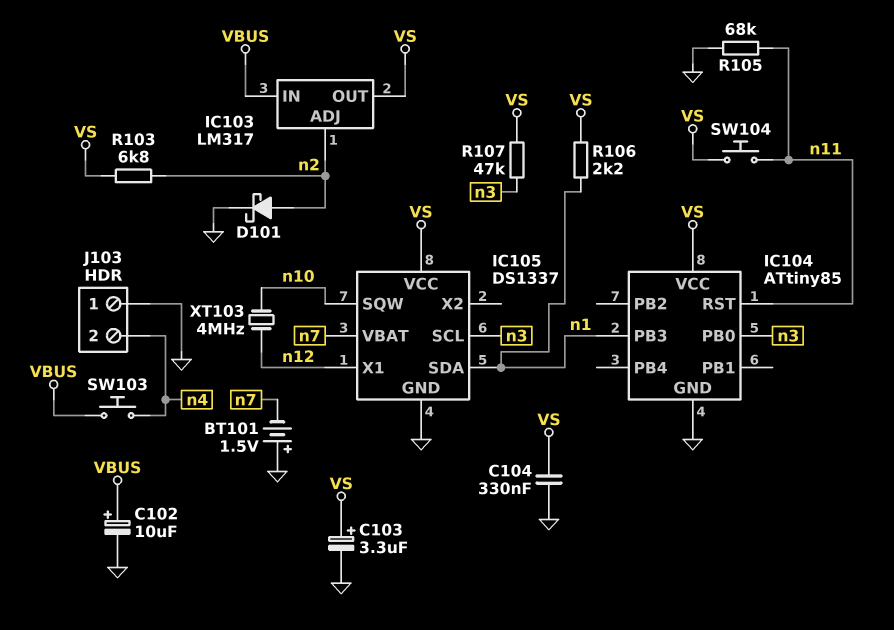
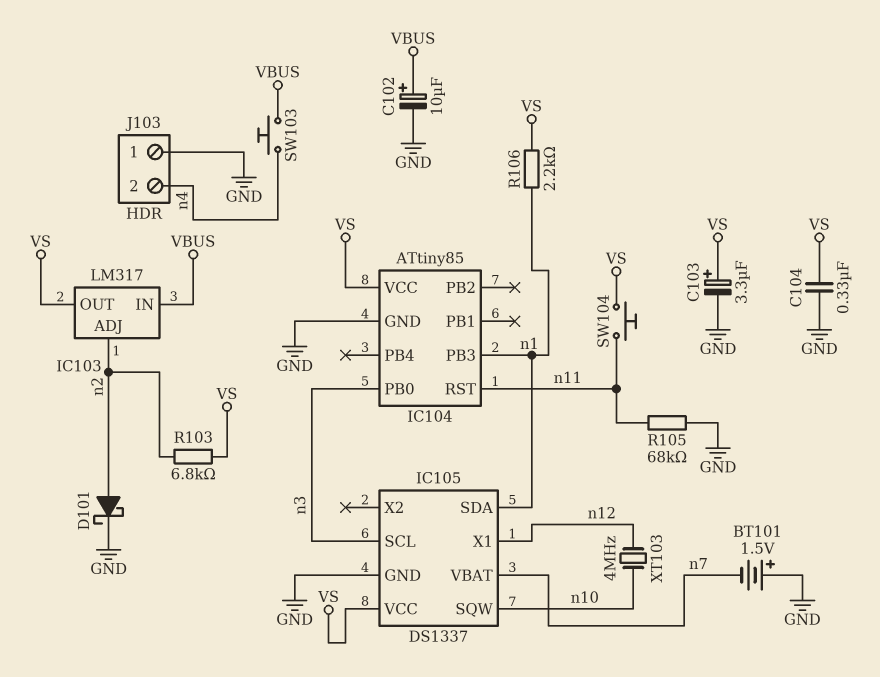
R107: 47k (VS, n3) -> none

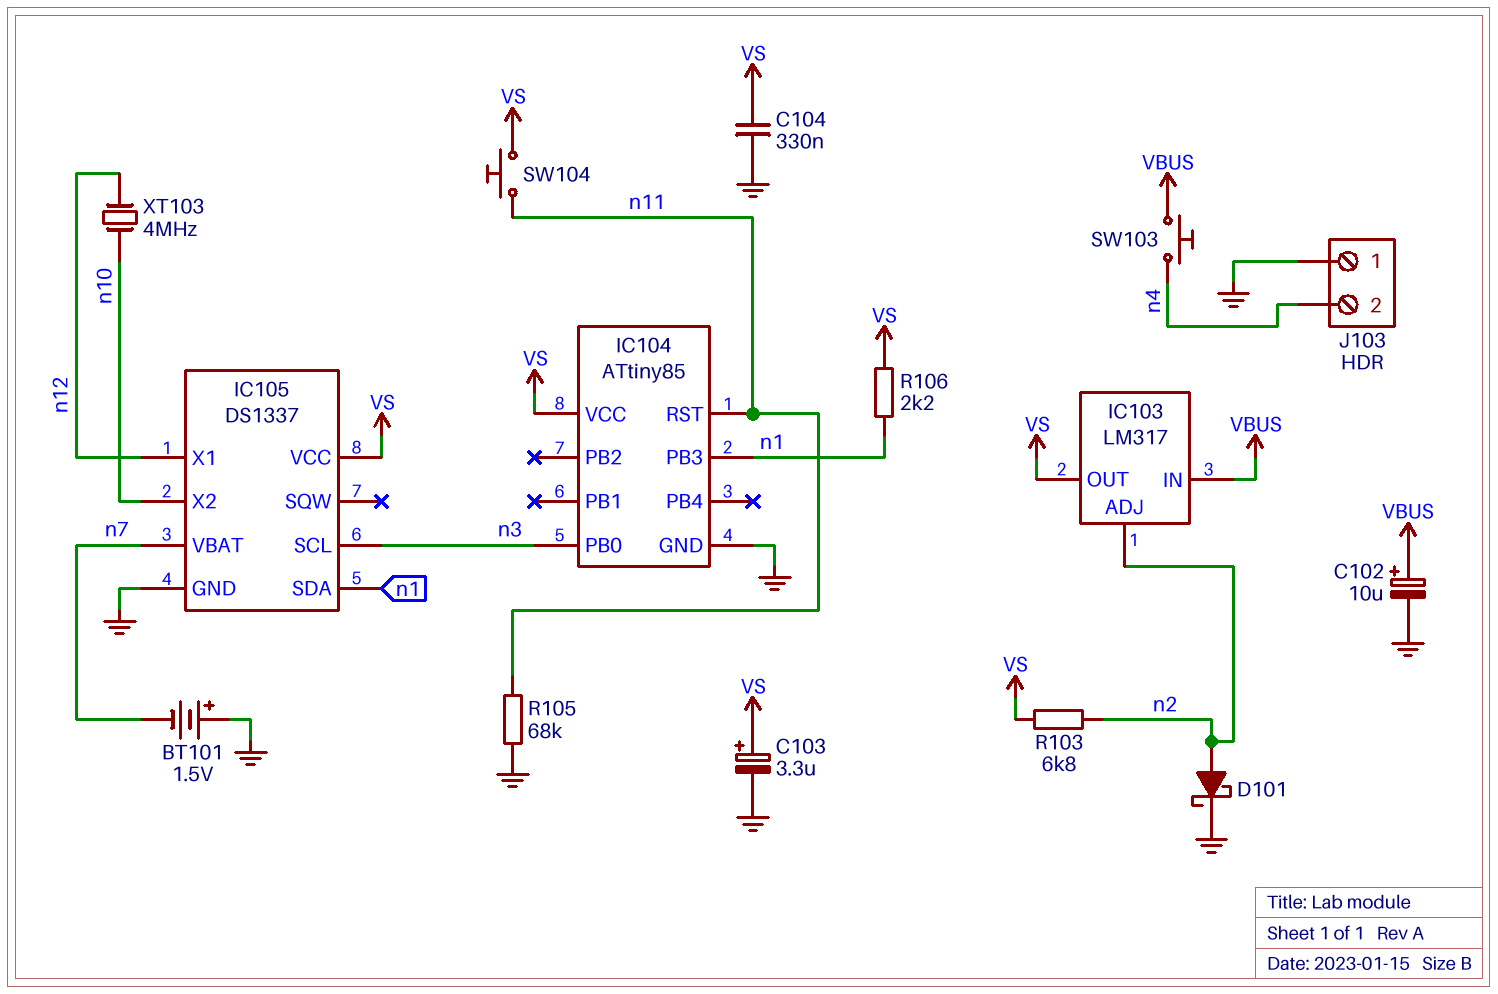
IC105 pin SQW: n10 -> none
IC105 pin X2: none -> n10

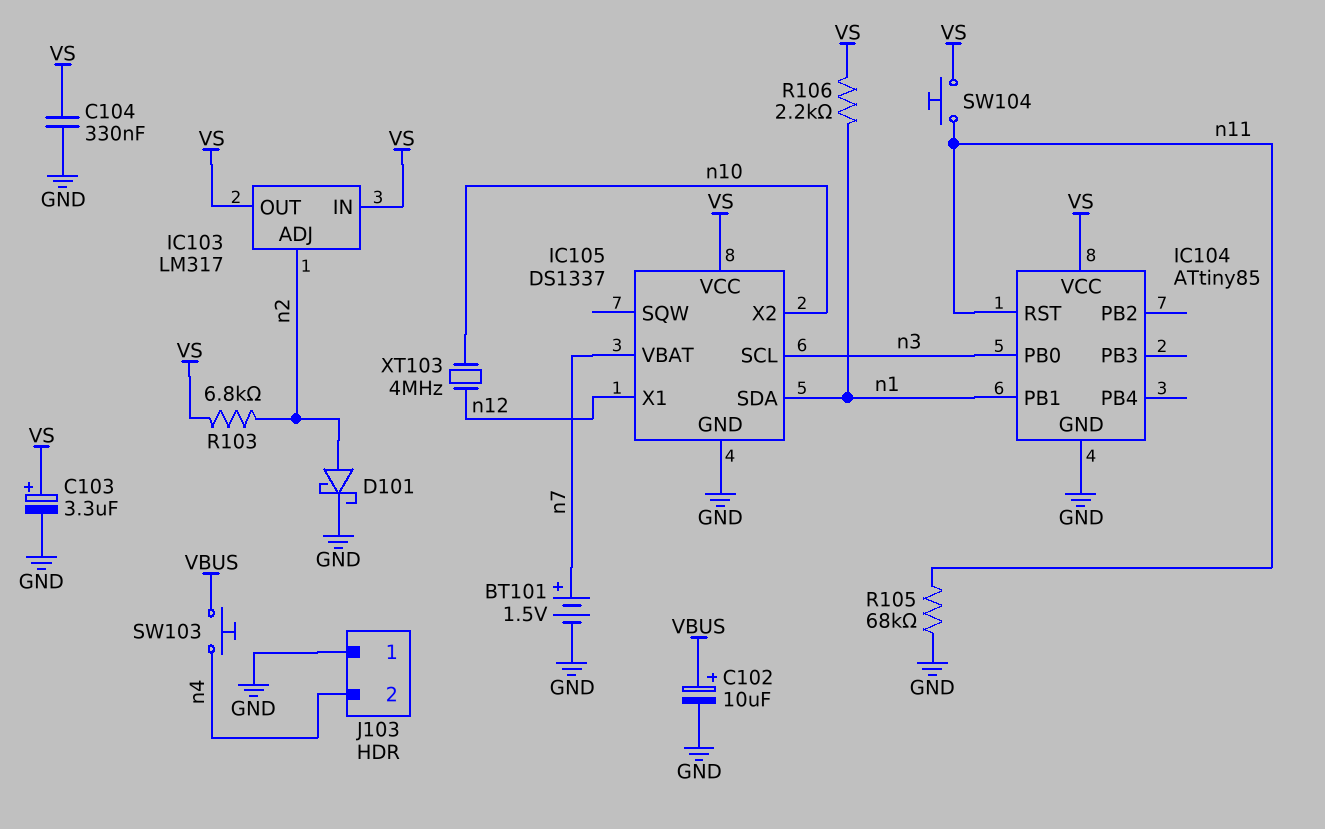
BT101: 1.5V (plus GND, minus n7) -> 1.5V (plus n7, minus GND)
IC103 pin IN: VBUS -> VS
IC104 pin PB1: none -> n1
IC104 pin PB3: n1 -> none

